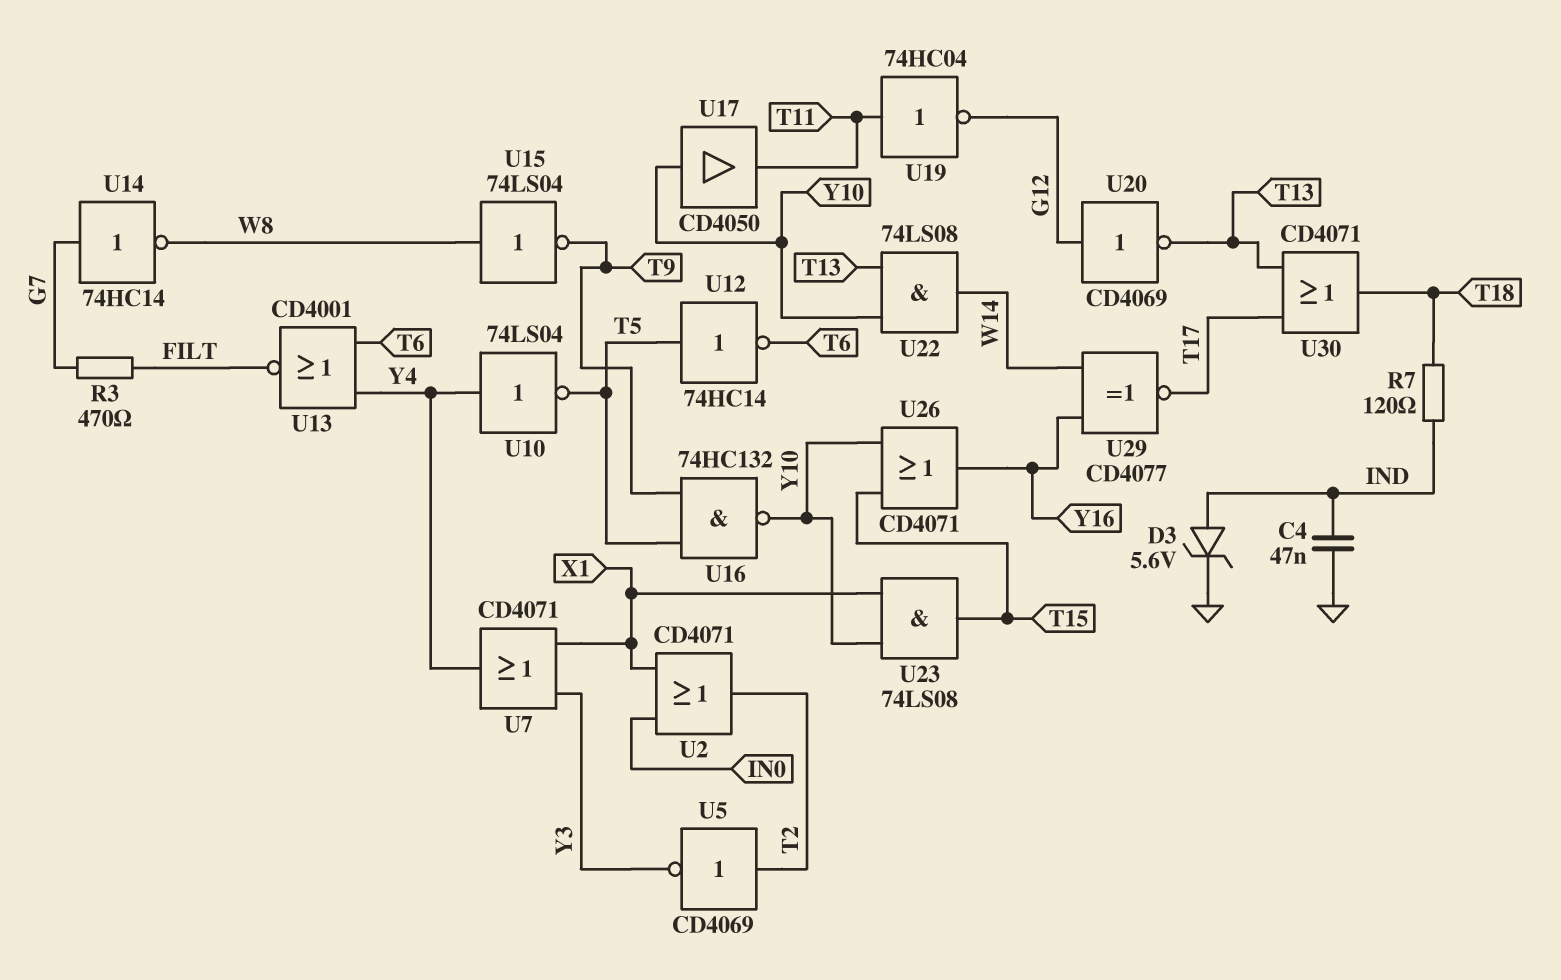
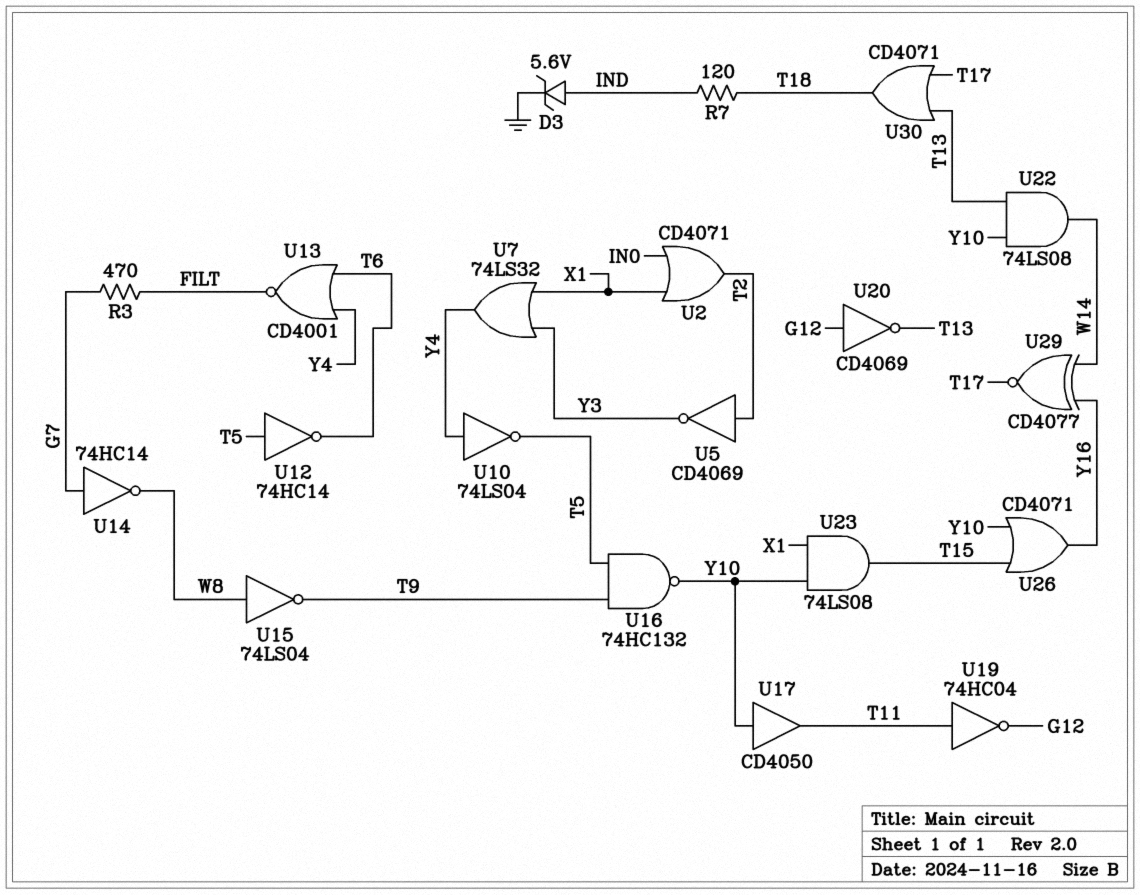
C4: 47nF (GND, IND) -> none
U7: OR CD4071 (in X1, in Y3, out Y4) -> OR 74LS32 (in X1, in Y3, out Y4)

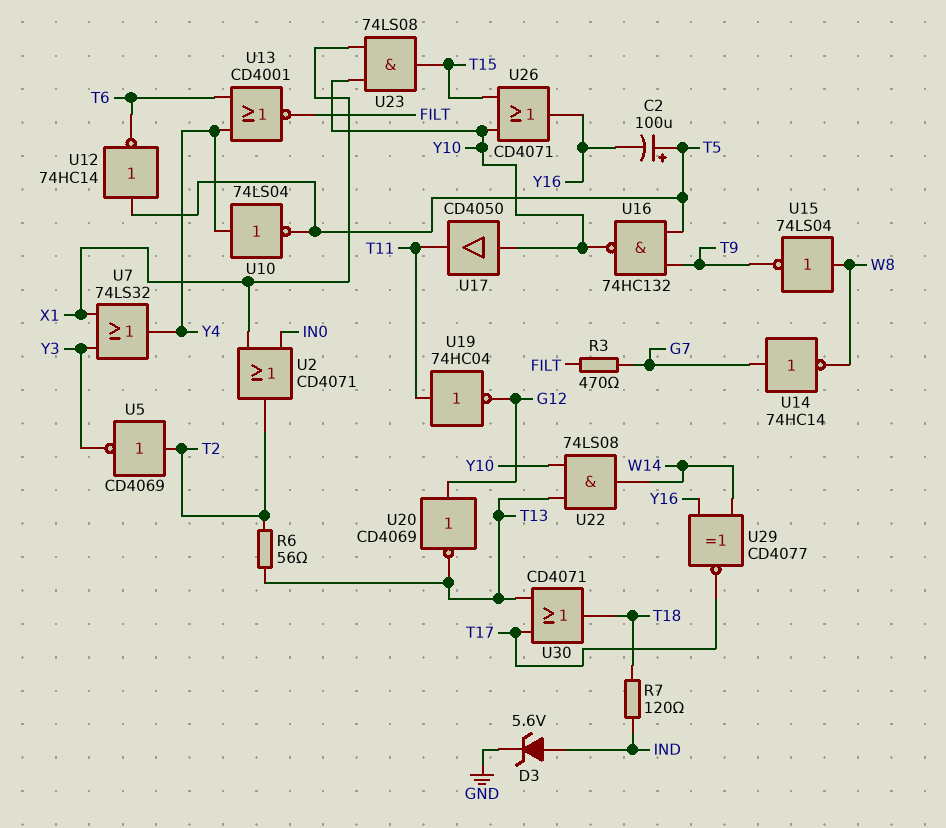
C2: none -> 100uF (plus T5, minus Y16)
R6: none -> 56 (T2, T13)

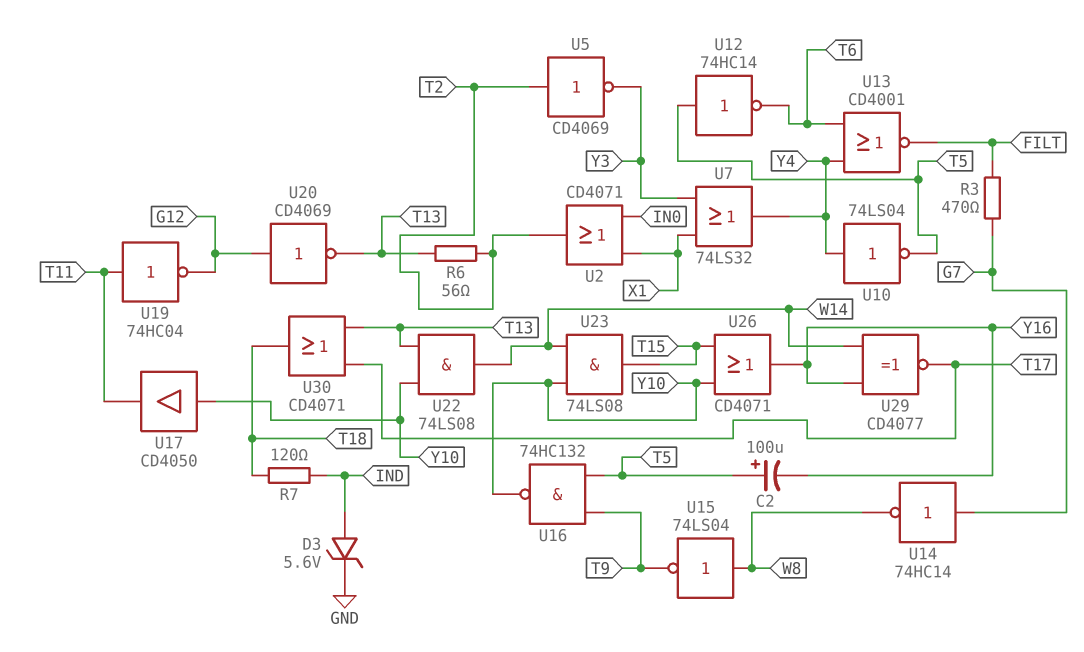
U23: AND 74LS08 (in X1, in Y10, out T15) -> AND 74LS08 (in W14, in Y10, out T15)

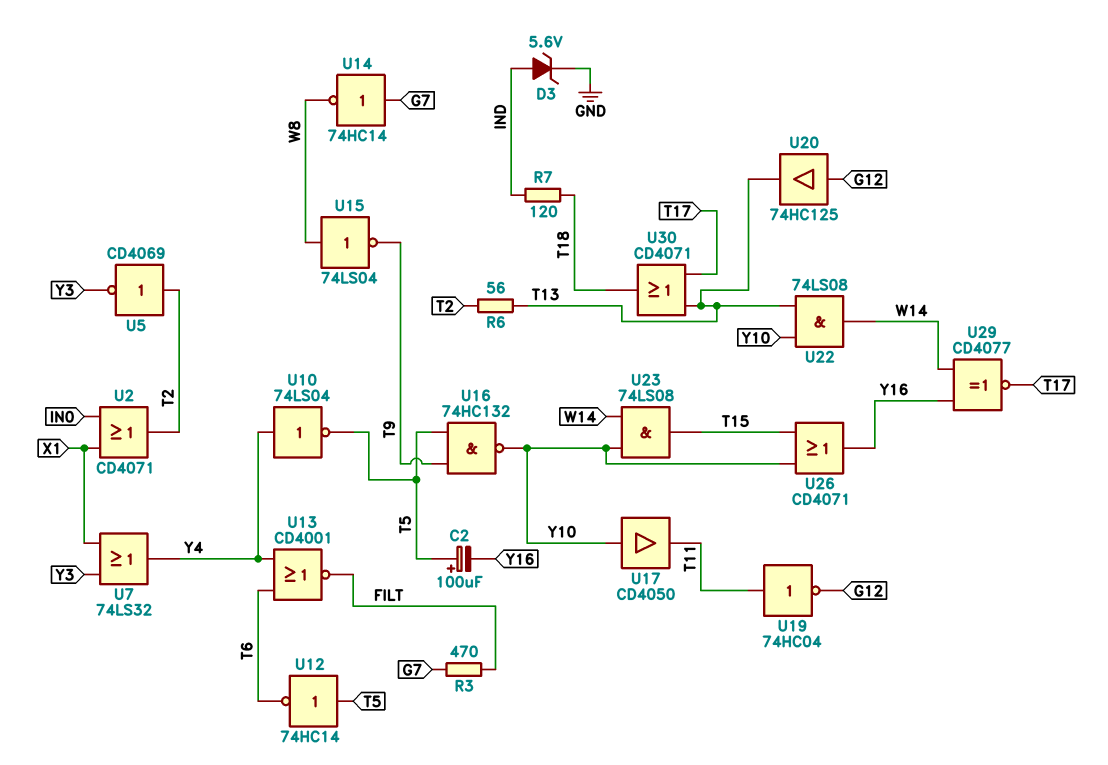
U20: NOT CD4069 (in G12, out T13) -> buffer 74HC125 (in G12, out T13)

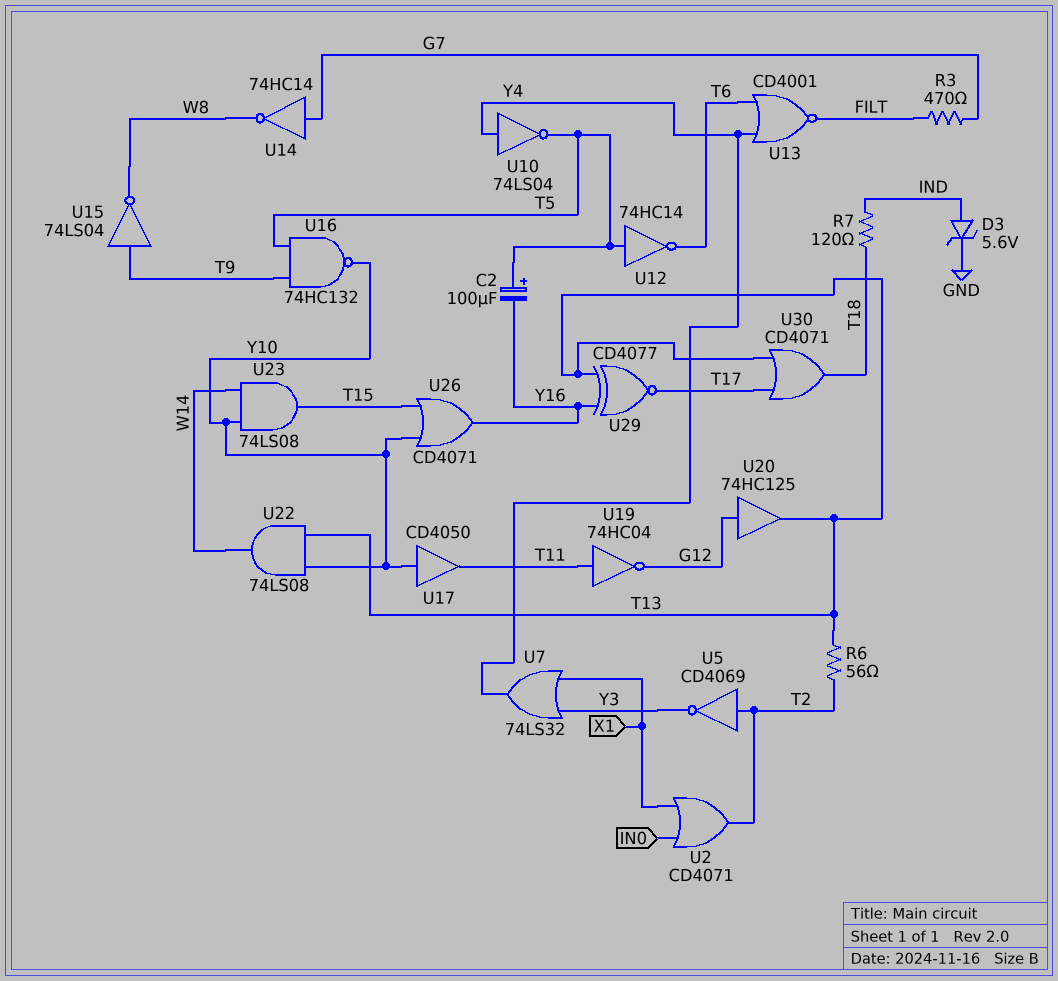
U15: NOT 74LS04 (in W8, out T9) -> NOT 74LS04 (in T9, out W8)
U29: XNOR CD4077 (in W14, in Y16, out T17) -> XNOR CD4077 (in T13, in Y16, out T17)

